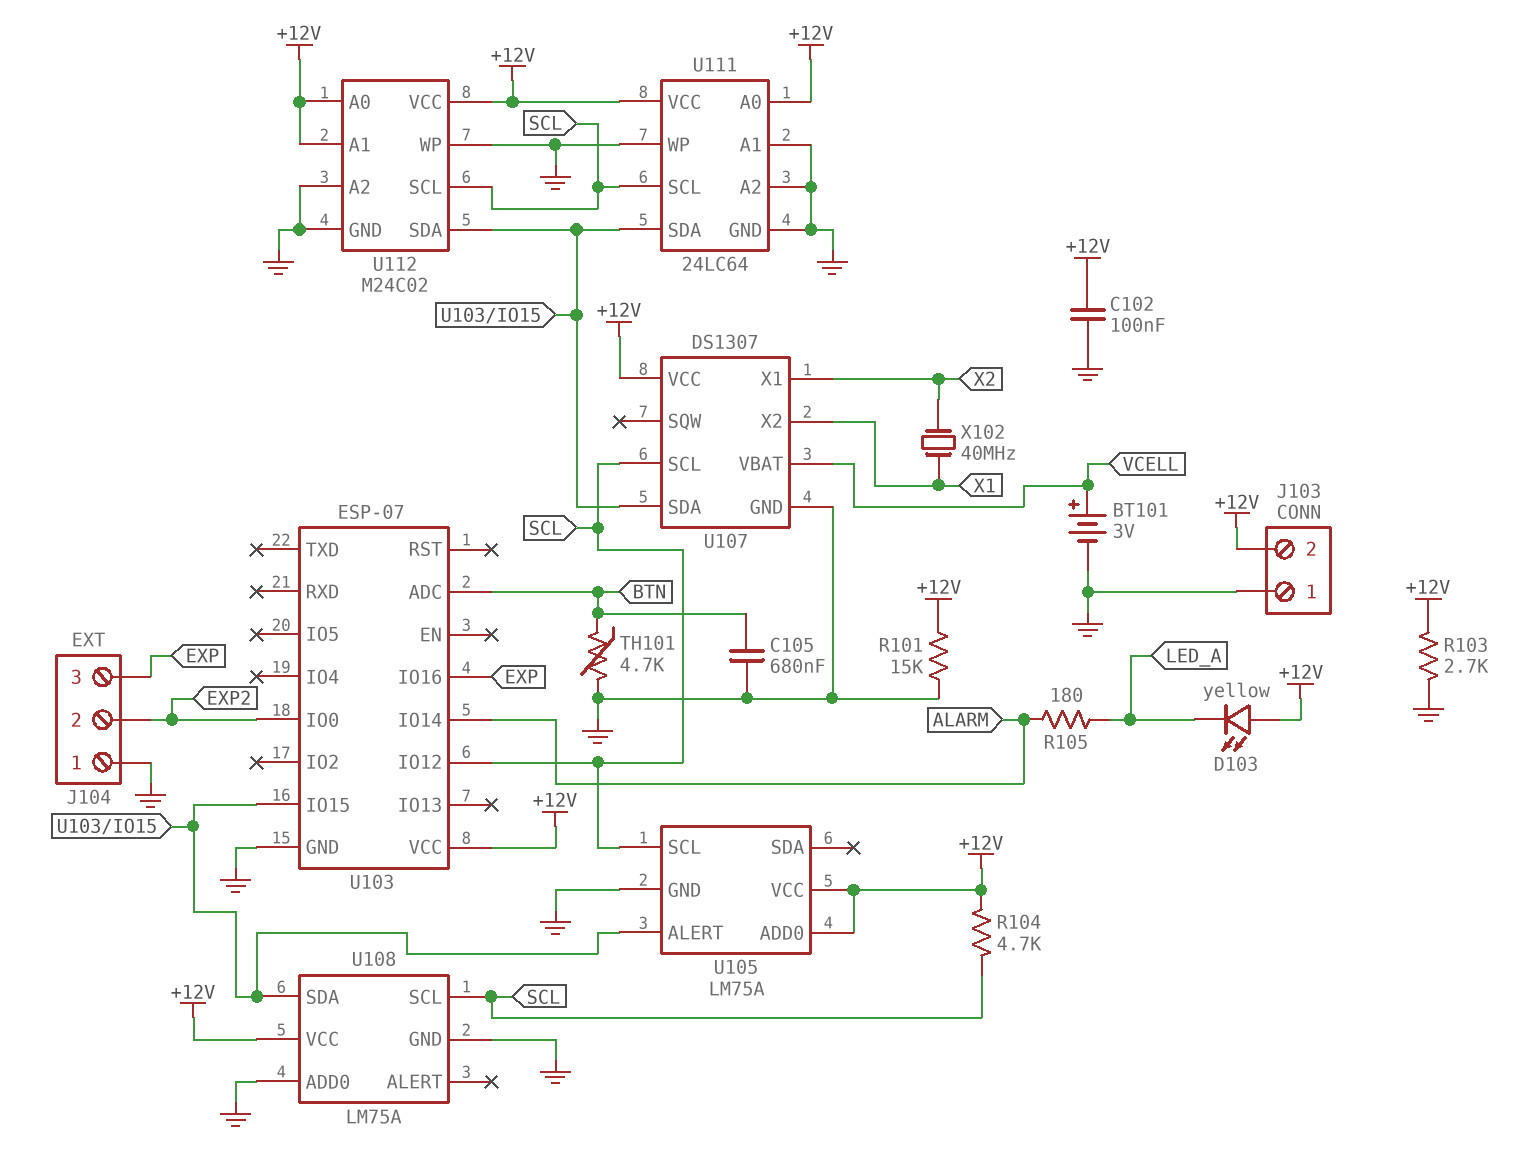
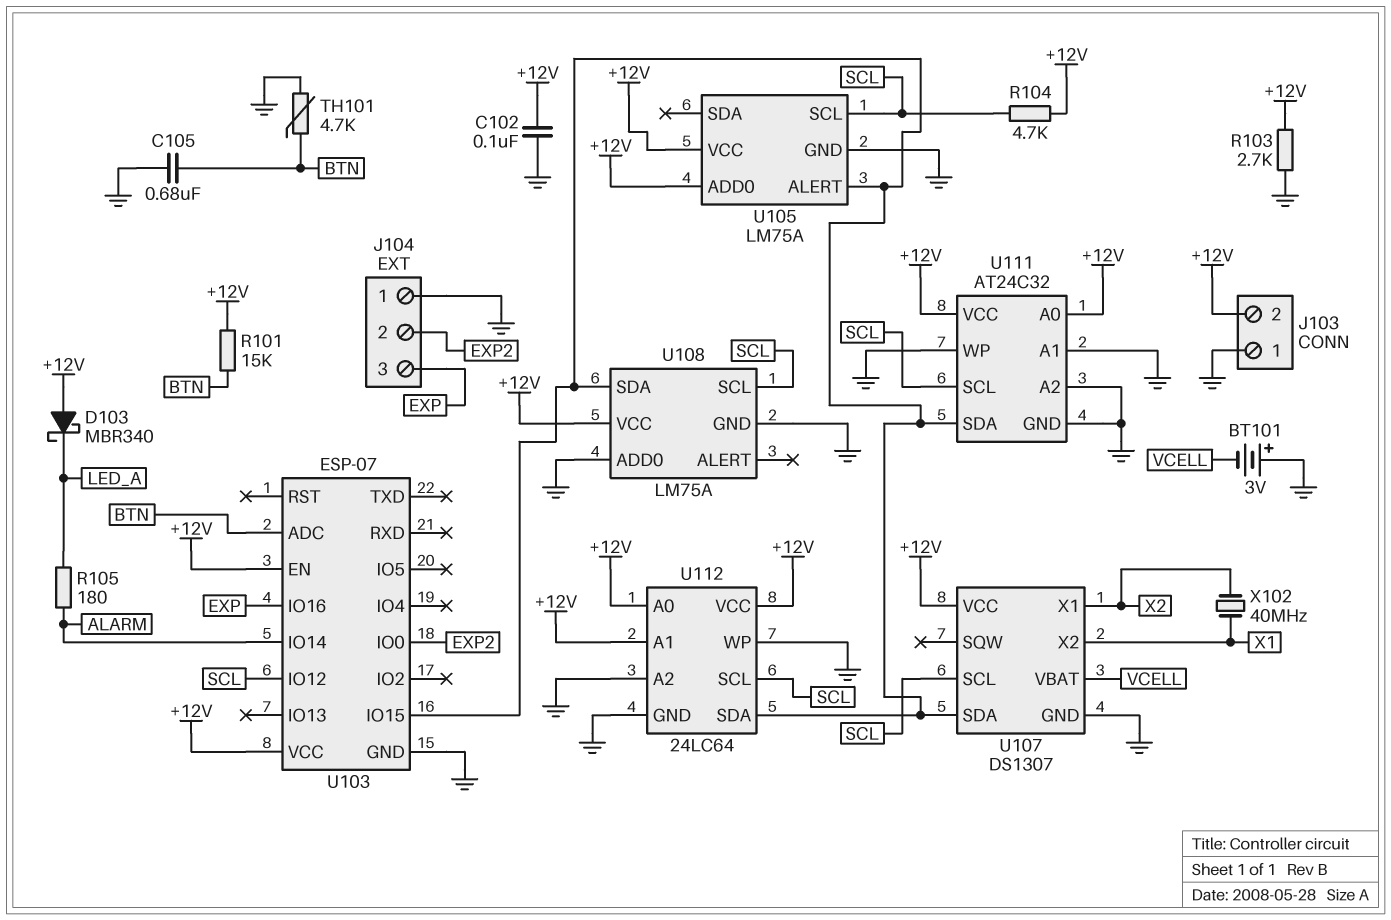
BT101: 3V (plus VCELL, minus GND) -> 3V (plus GND, minus VCELL)
D103: LED yellow (A +12V, K LED_A) -> schottky MBR340 (A +12V, K LED_A)
R101: 15k (+12V, GND) -> 15k (+12V, BTN)
U103 pin EN: none -> +12V
U111: 24LC64 -> AT24C32
U112: M24C02 -> 24LC64

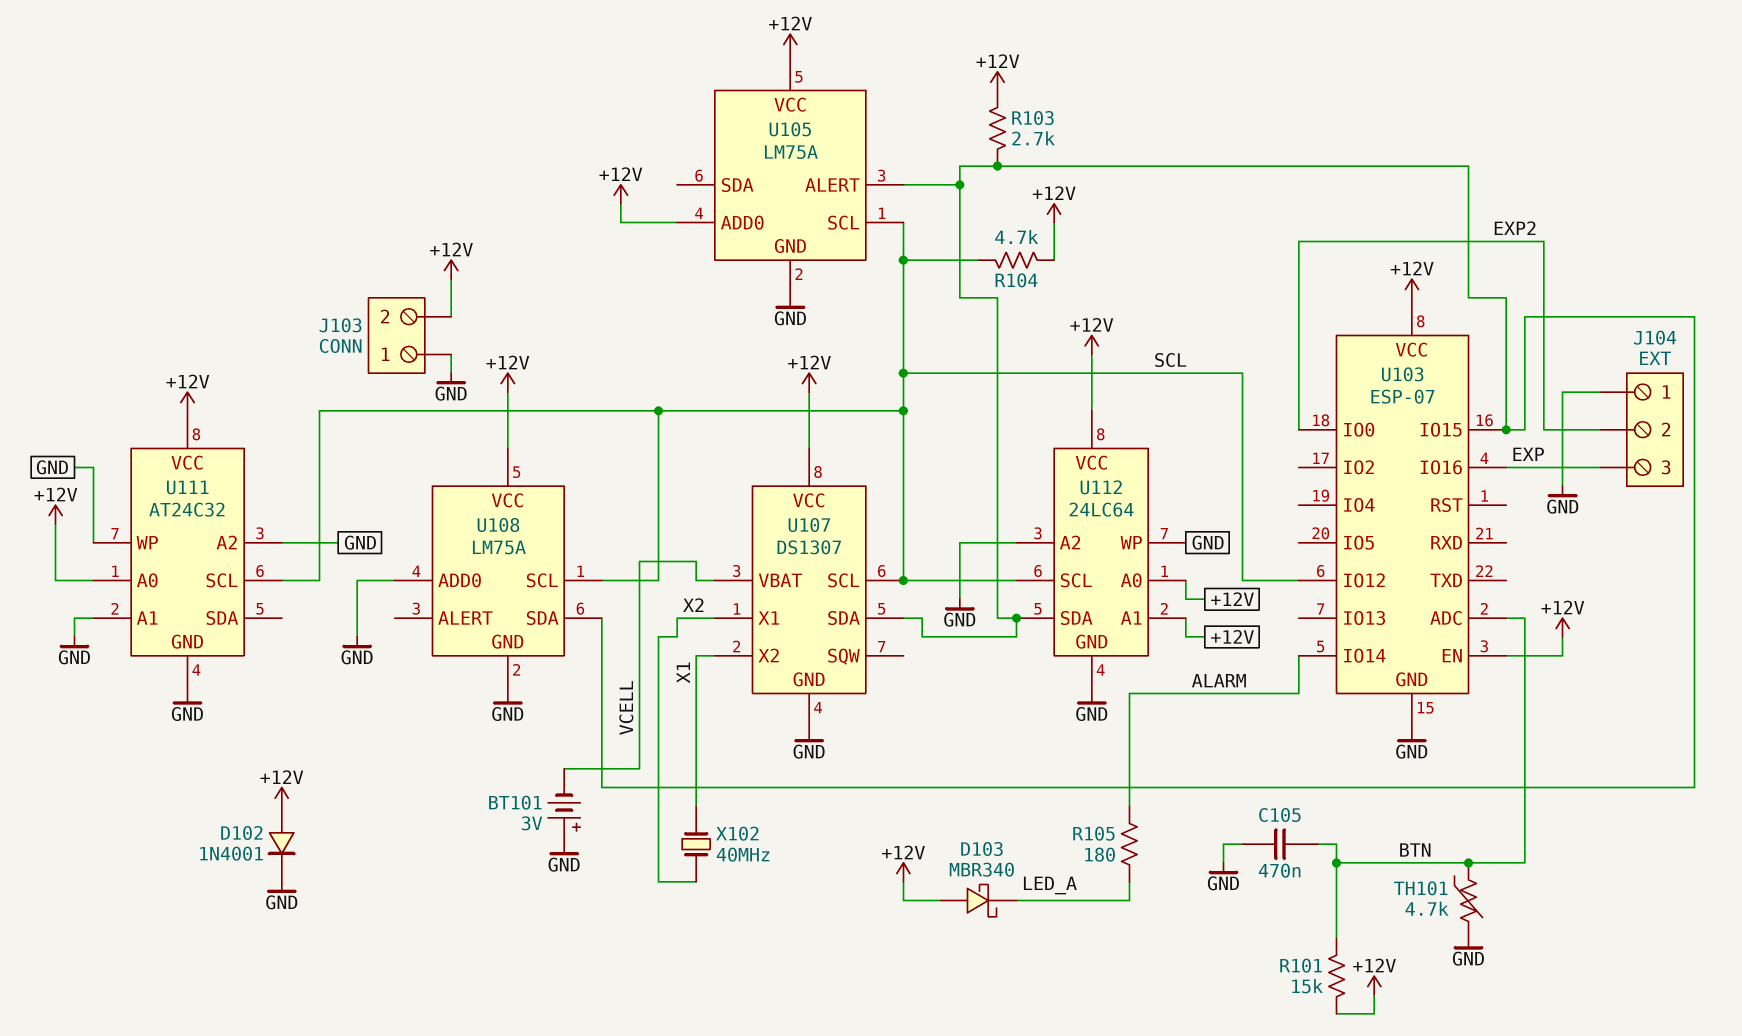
C102: 100nF (+12V, GND) -> none
C105: 680nF (BTN, GND) -> 470nF (BTN, GND)
D102: none -> diode 1N4001 (A +12V, K GND)
R103: 2.7k (+12V, GND) -> 2.7k (+12V, U103/IO15)
U111 pin SDA: U103/IO15 -> none

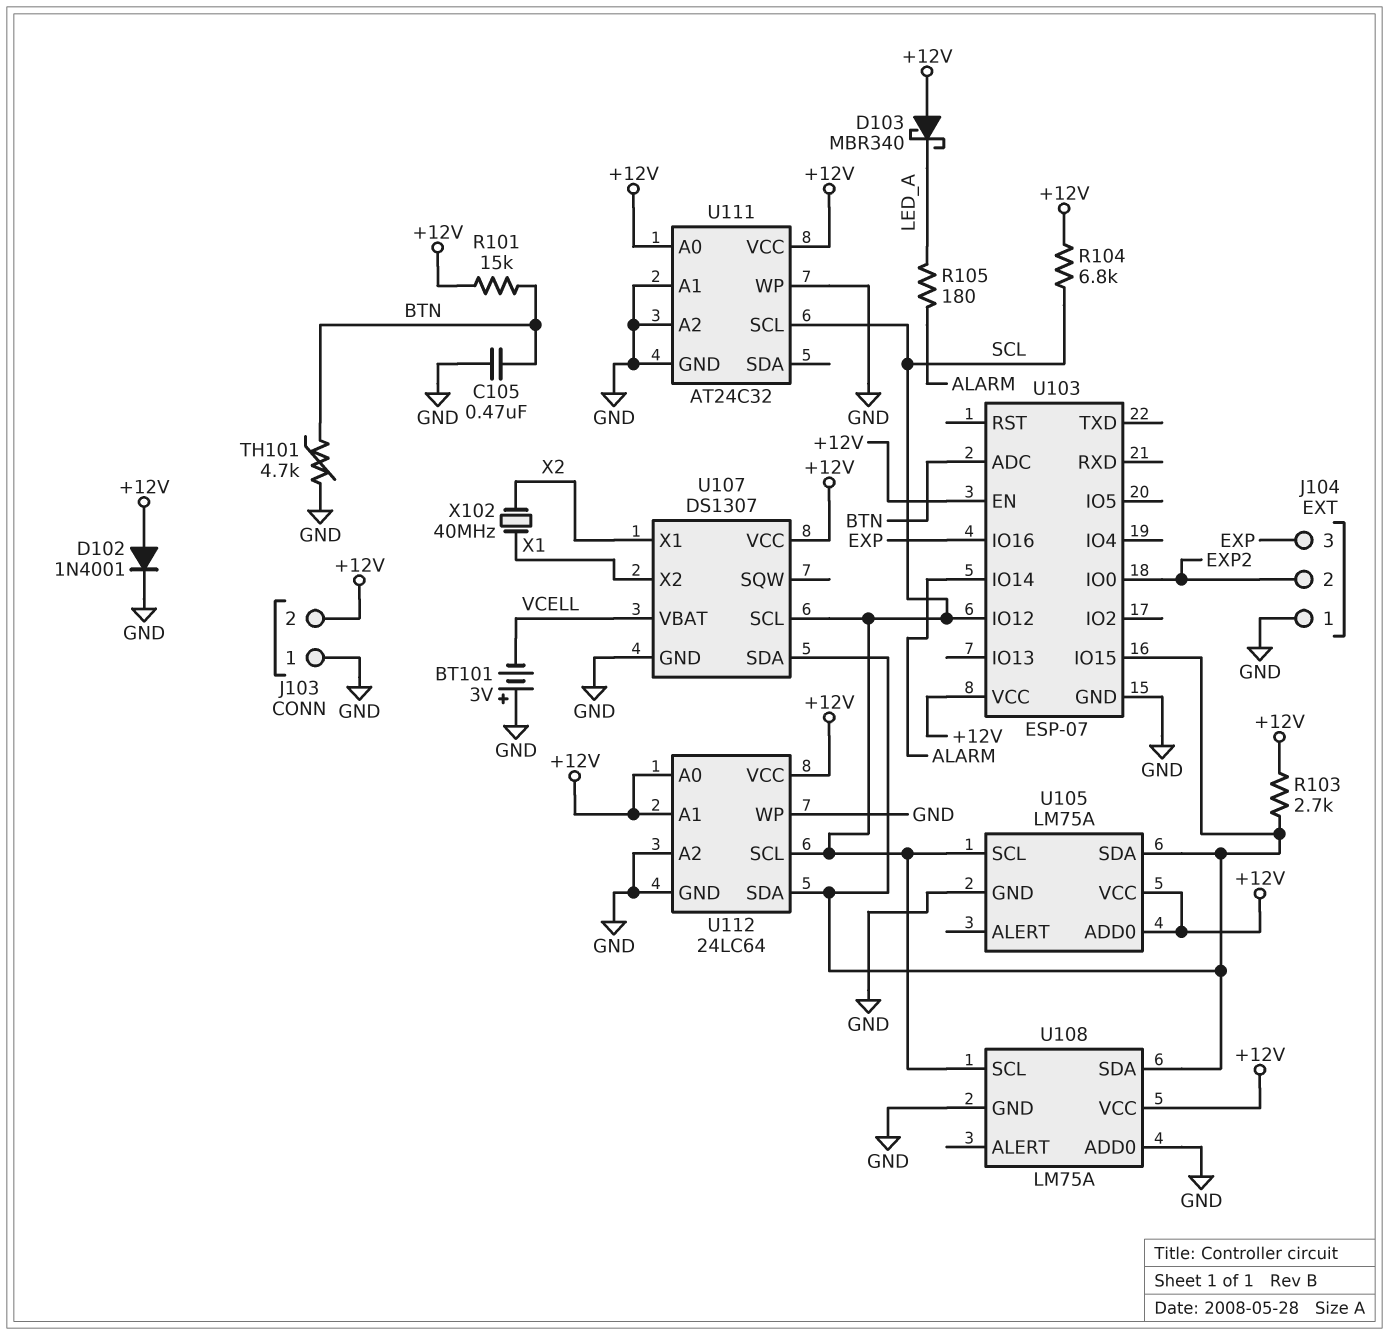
R104: 4.7k (+12V, SCL) -> 6.8k (+12V, SCL)
U105 pin ALERT: U103/IO15 -> none
U105 pin SDA: none -> U103/IO15

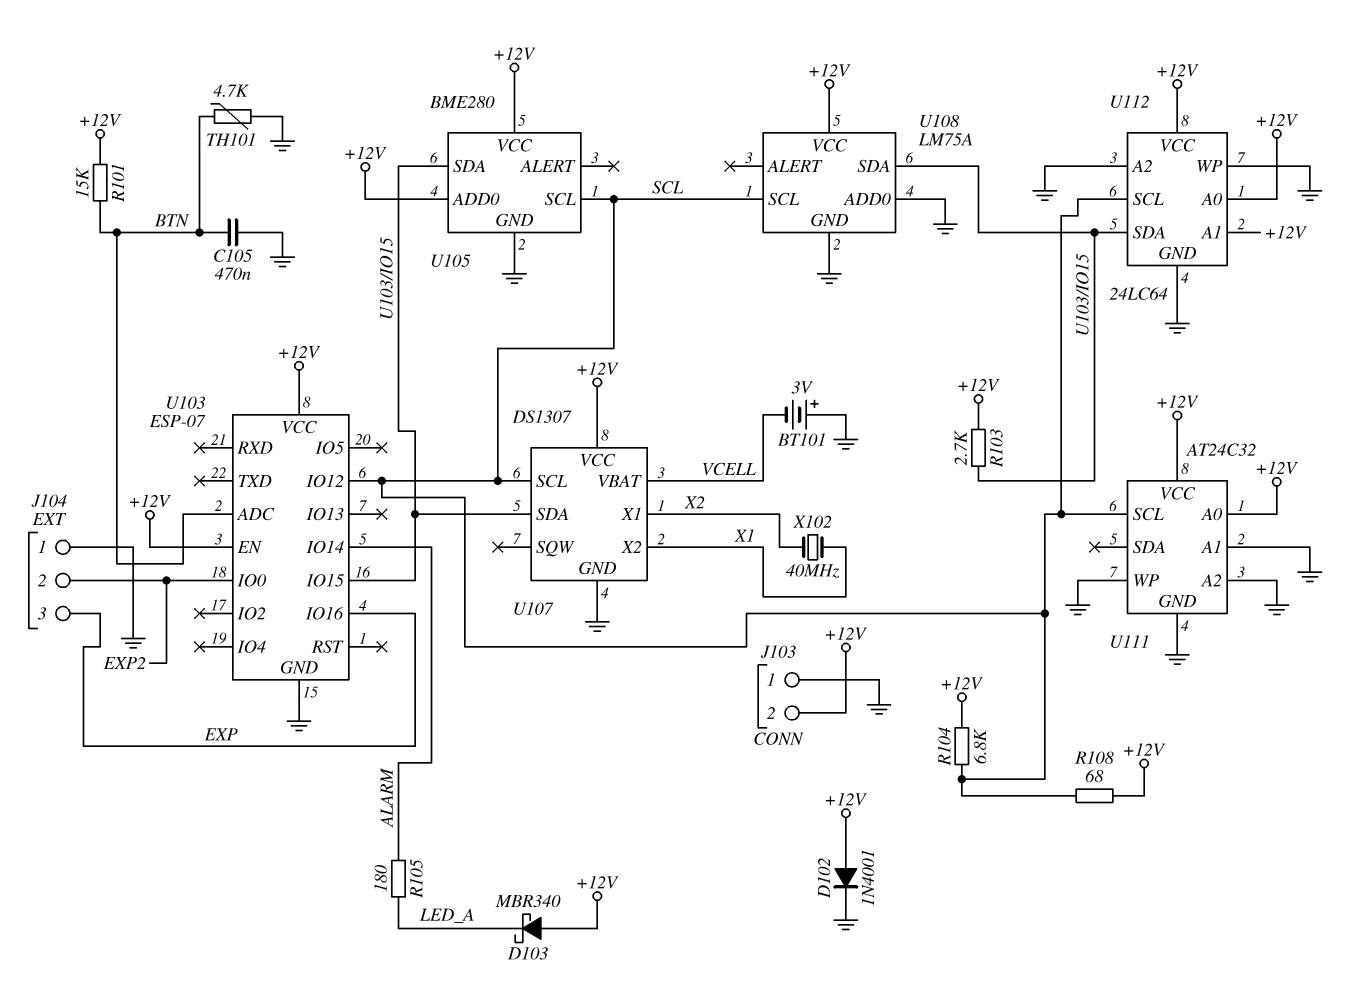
R108: none -> 68 (+12V, SCL)
U105: LM75A -> BME280

